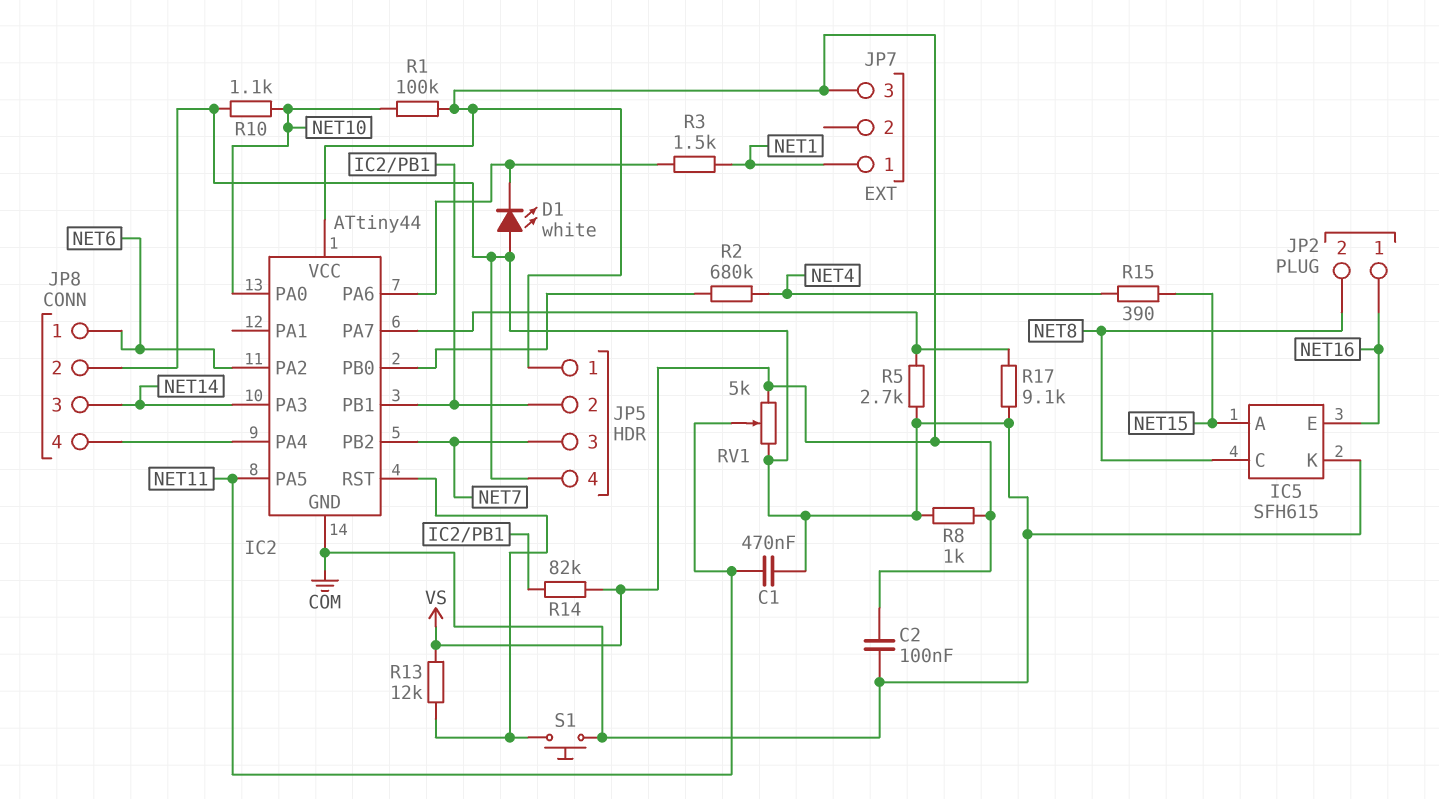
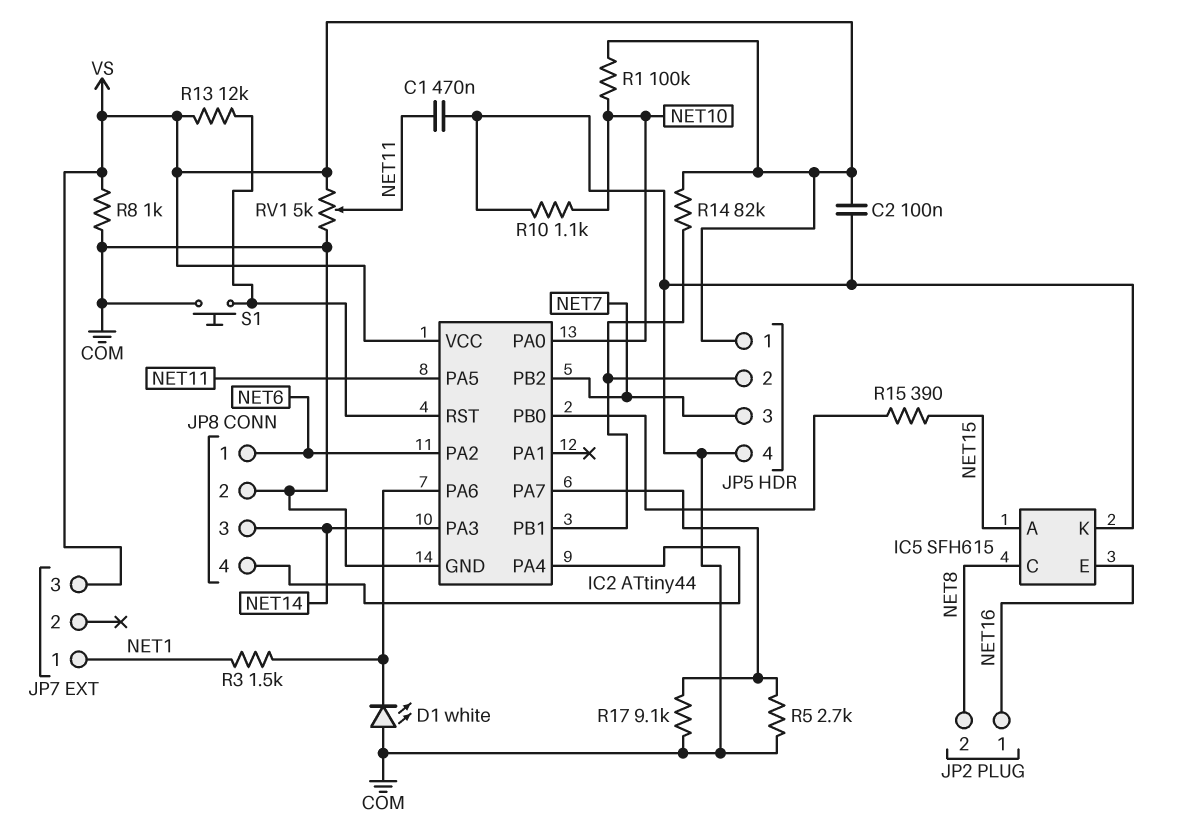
R2: 680k (IC2/PB0, NET4) -> none
R15: 390 (NET4, NET15) -> 390 (IC2/PB0, NET15)

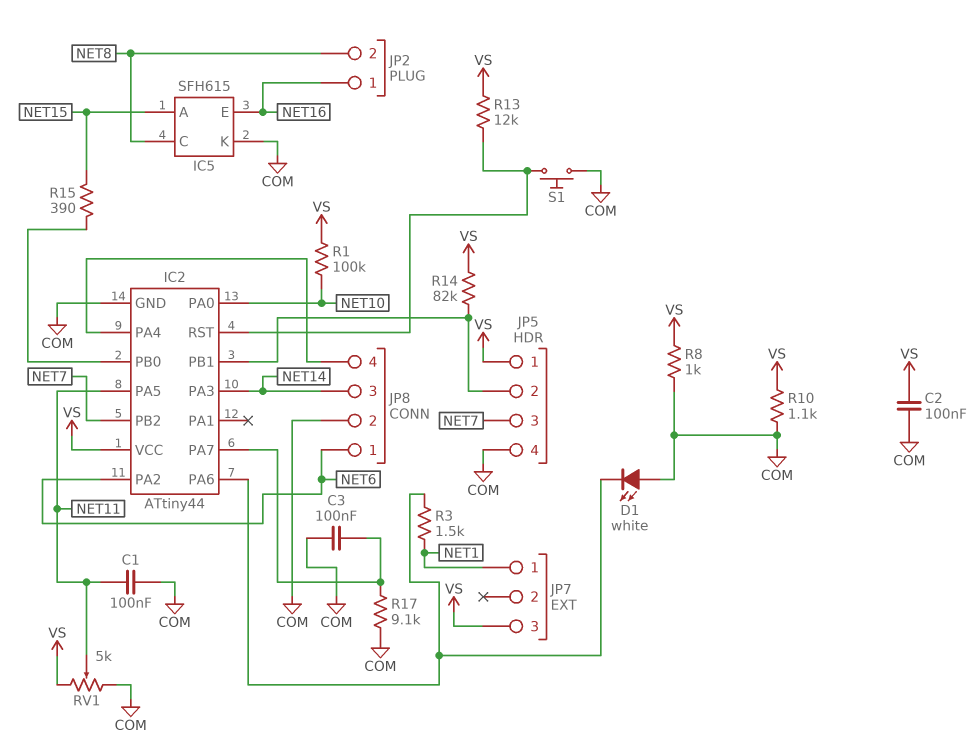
C1: 470nF (COM, NET11) -> 100nF (COM, NET11)
C3: none -> 100nF (COM, IC2/PA7)
R5: 2.7k (COM, IC2/PA7) -> none
R10: 1.1k (COM, NET10) -> 1.1k (COM, VS)

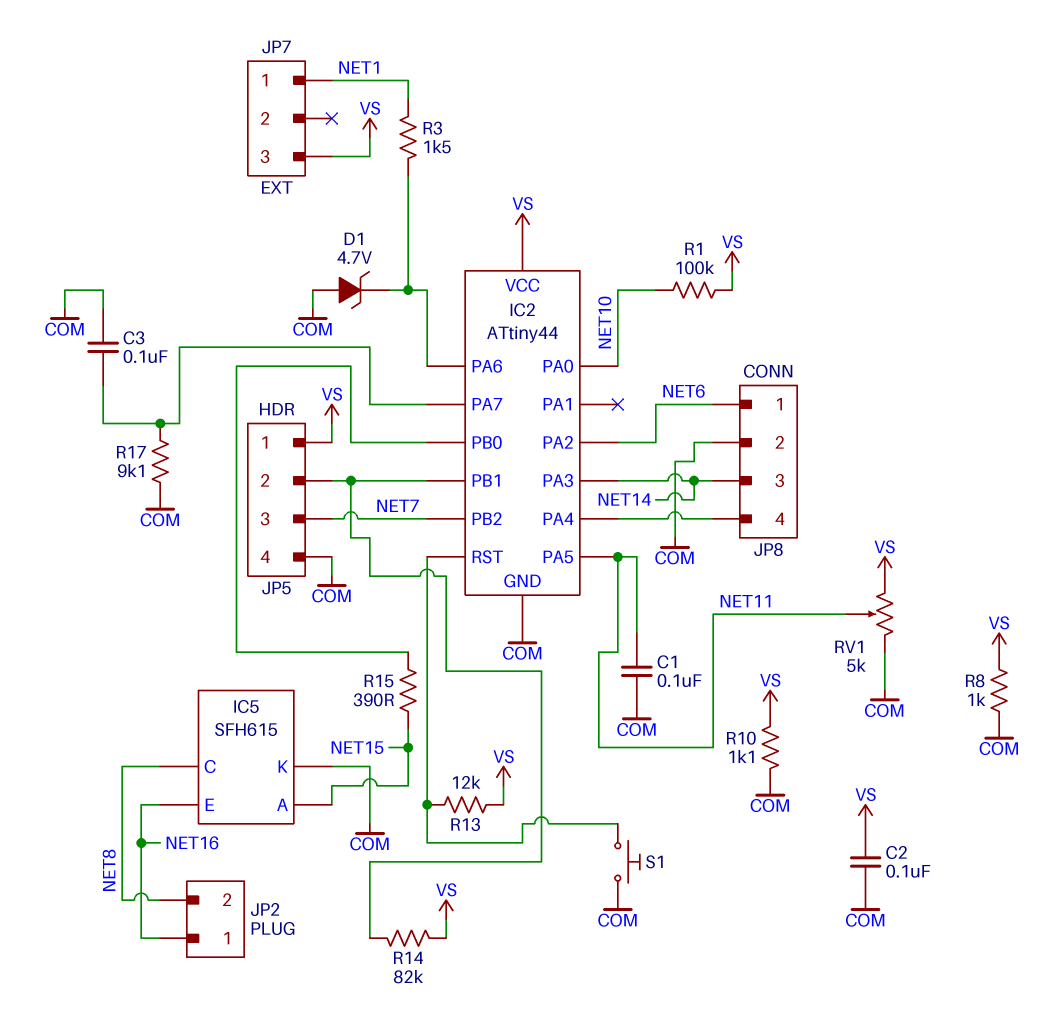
D1: LED white (A COM, K IC2/PA6) -> zener 4.7V (A COM, K IC2/PA6)

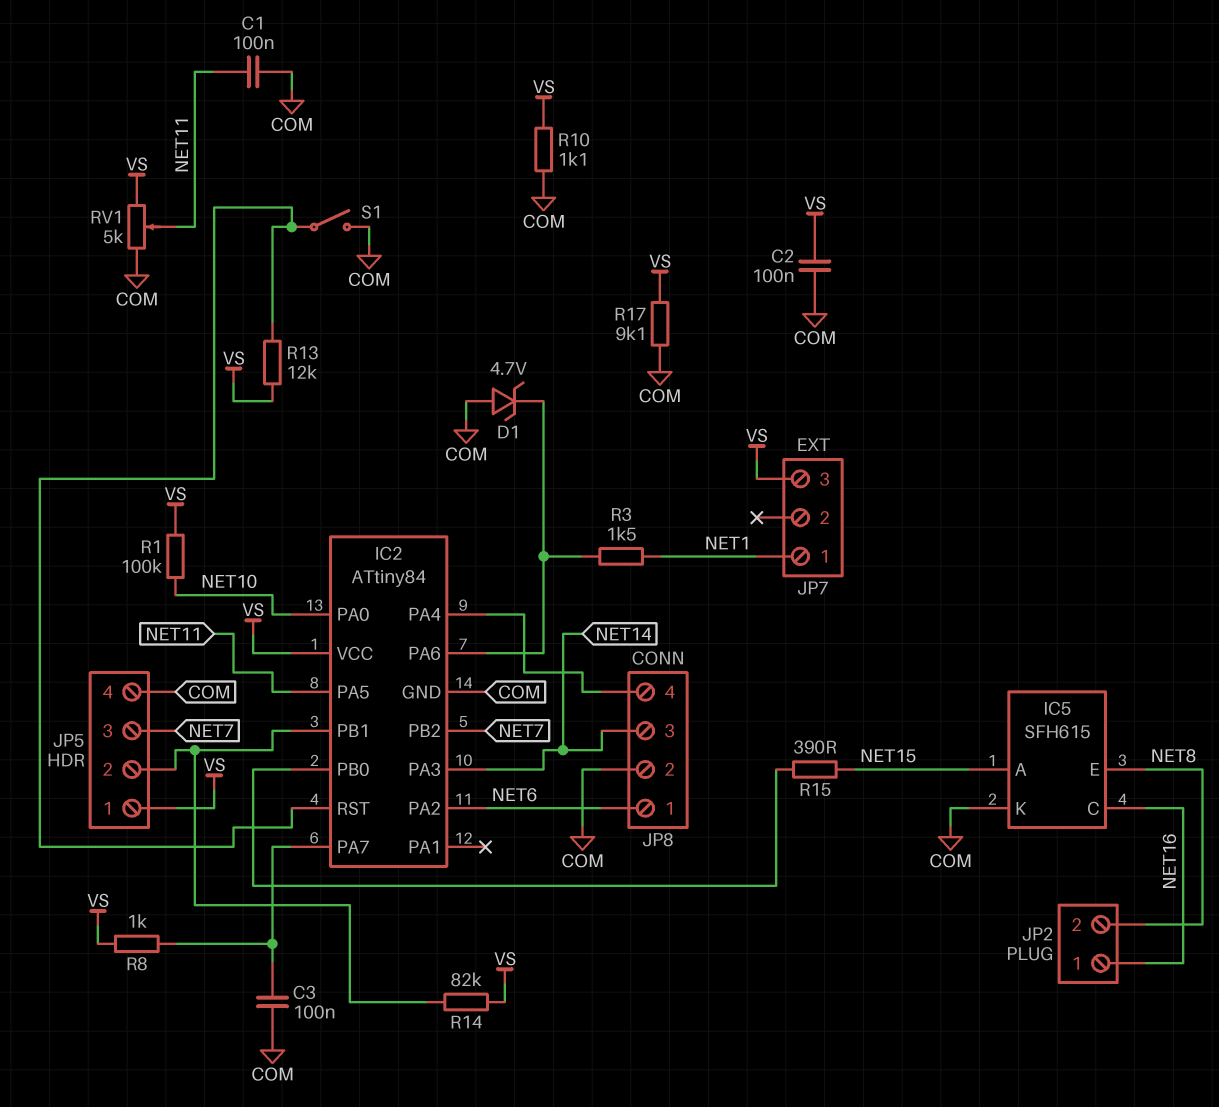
IC2: ATtiny44 -> ATtiny84
IC5 pin C: NET8 -> NET16
IC5 pin E: NET16 -> NET8
R8: 1k (COM, VS) -> 1k (IC2/PA7, VS)
R17: 9.1k (COM, IC2/PA7) -> 9.1k (COM, VS)
S1: button (COM, IC2/RST) -> switch (COM, IC2/RST)

